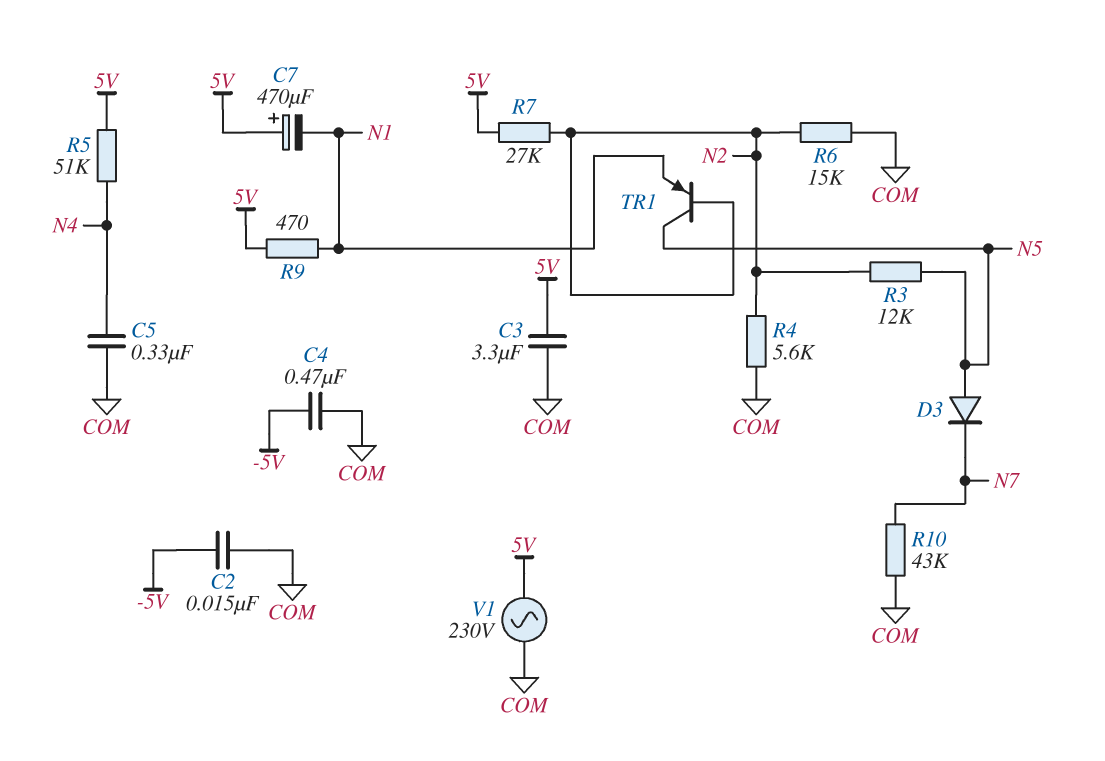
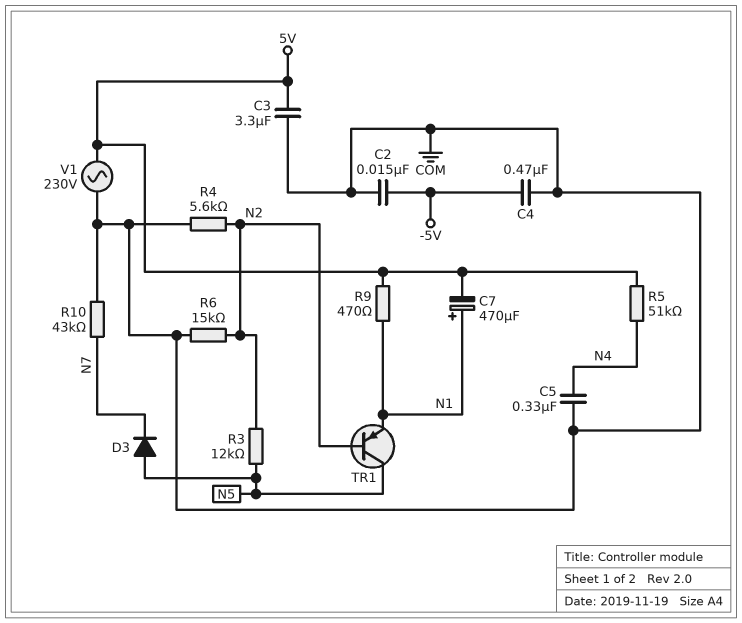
C7: 470uF (plus 5V, minus N1) -> 470uF (plus N1, minus 5V)
R7: 27k (5V, N2) -> none

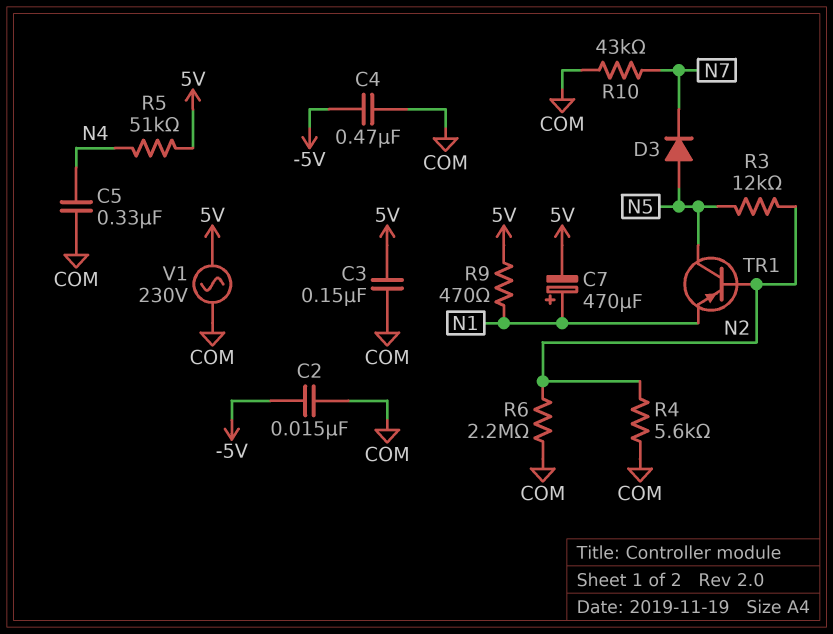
C3: 3.3uF (5V, COM) -> 150nF (5V, COM)
R6: 15k (COM, N2) -> 2.2M (COM, N2)

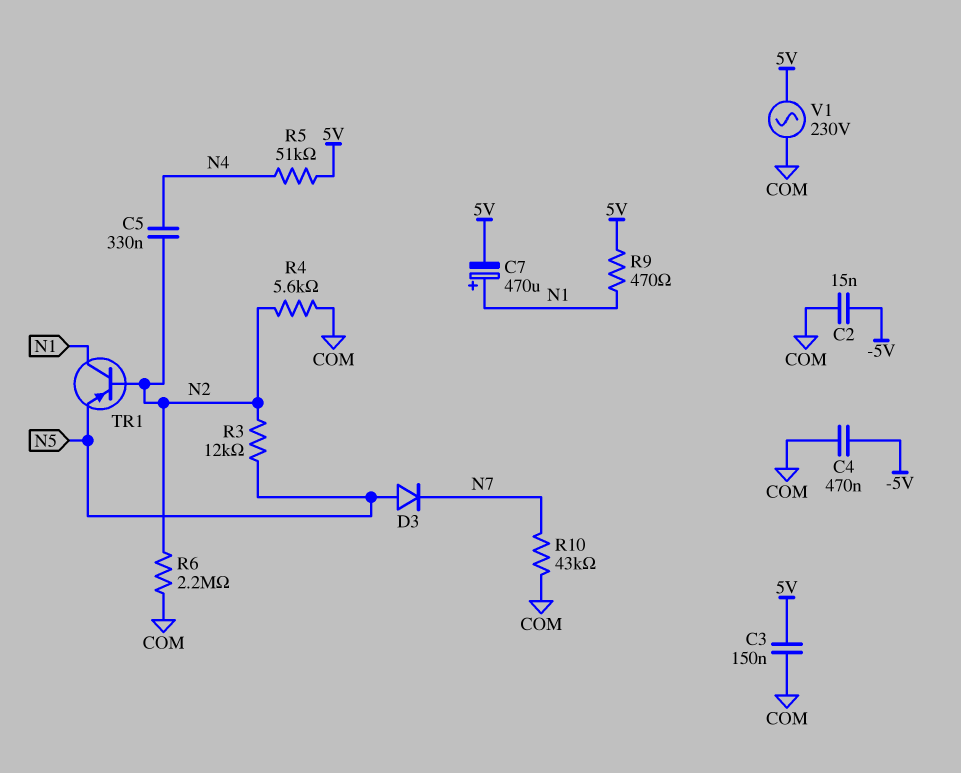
C5: 330nF (COM, N4) -> 330nF (N2, N4)
TR1: PNP (B N2, C N5, E N1) -> PNP (B N2, C N1, E N5)

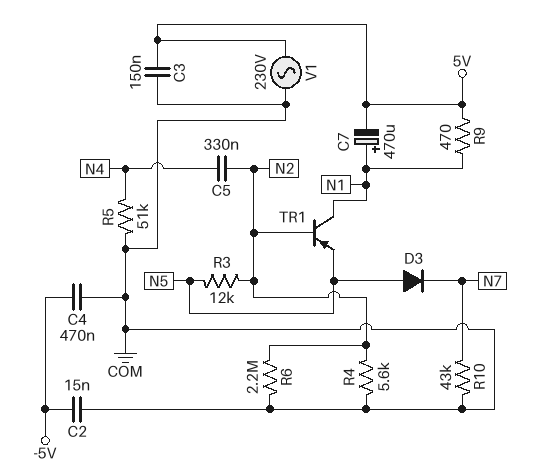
R5: 51k (5V, N4) -> 51k (COM, N4)

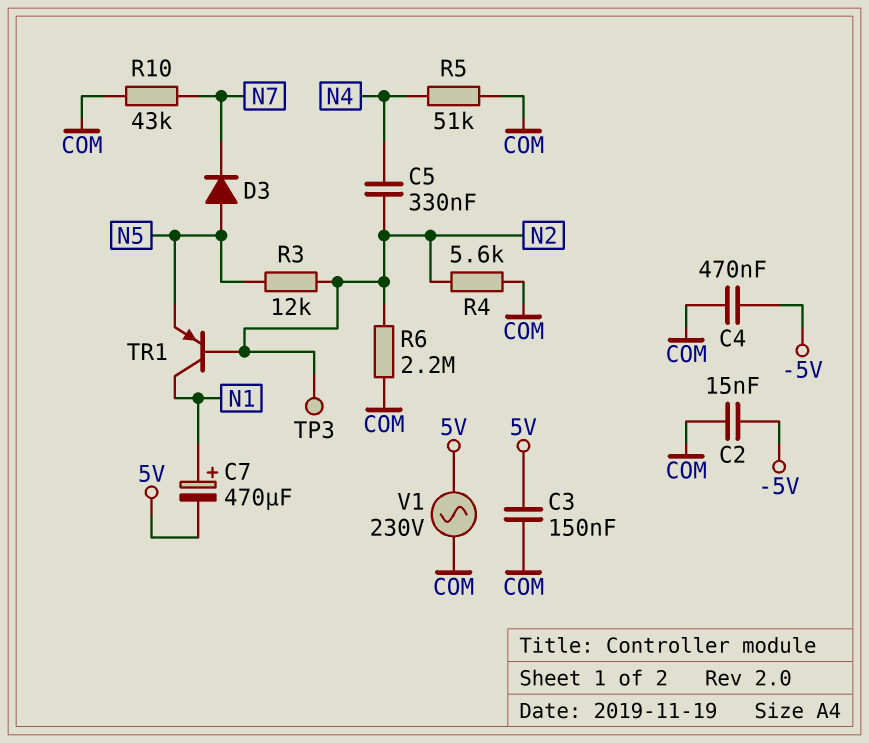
R9: 470 (5V, N1) -> none
TP3: none -> test point (N2)

